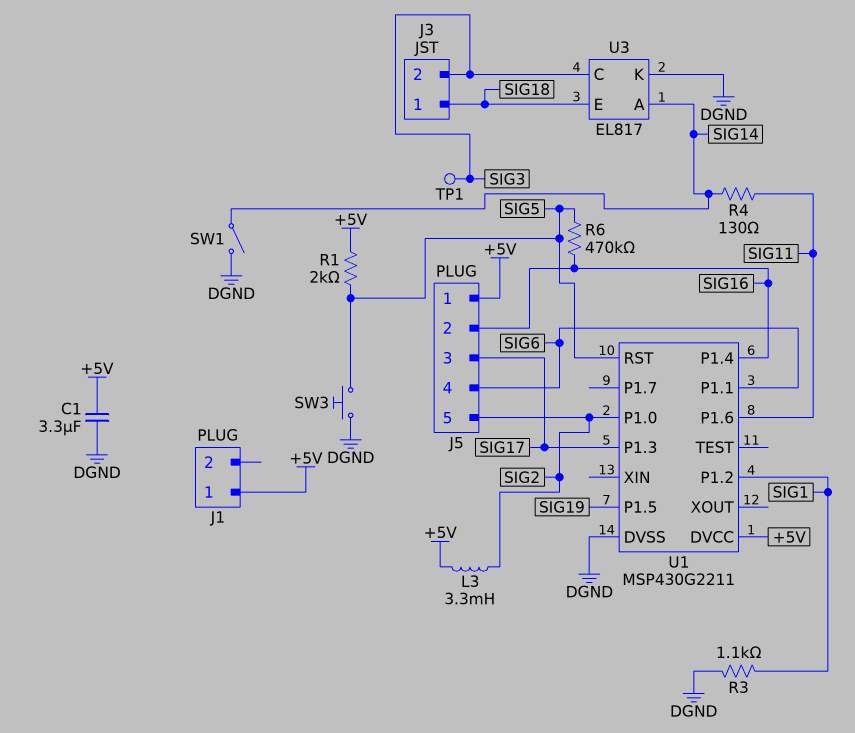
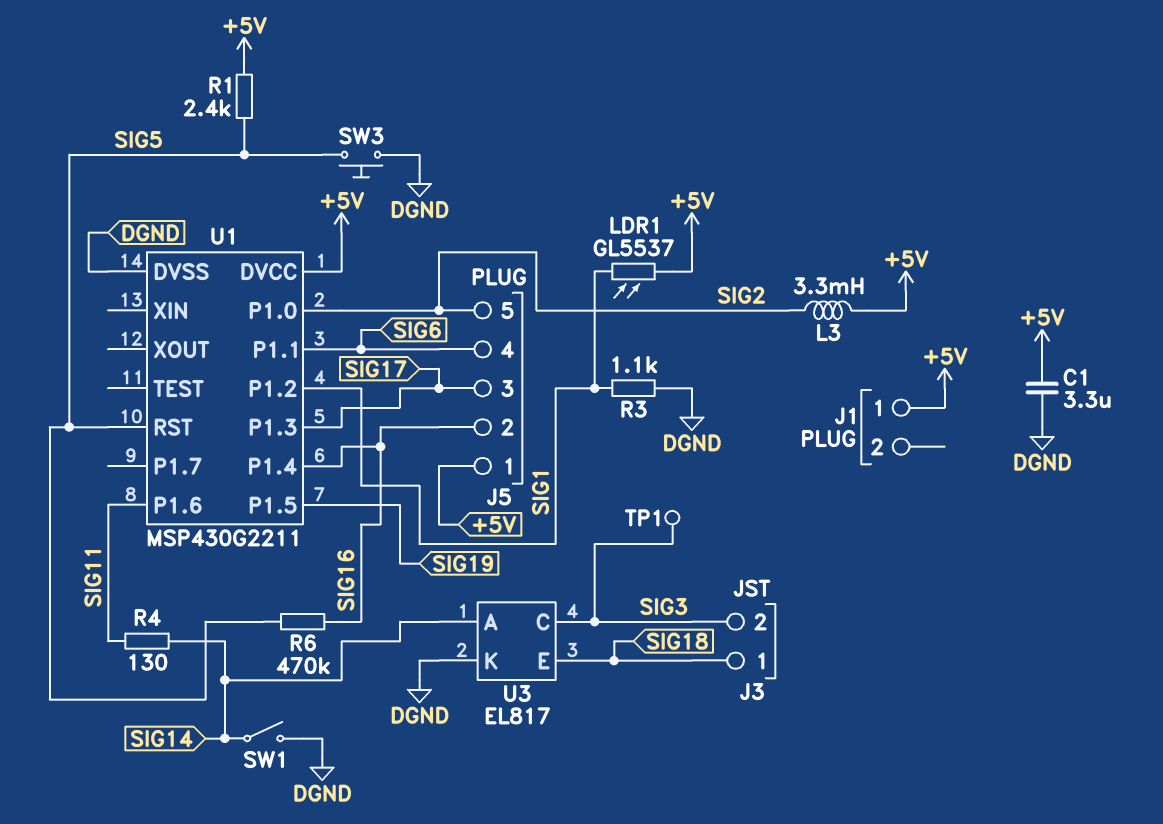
LDR1: none -> GL5537 (+5V, SIG1)
R1: 2k (+5V, SIG5) -> 2.4k (+5V, SIG5)

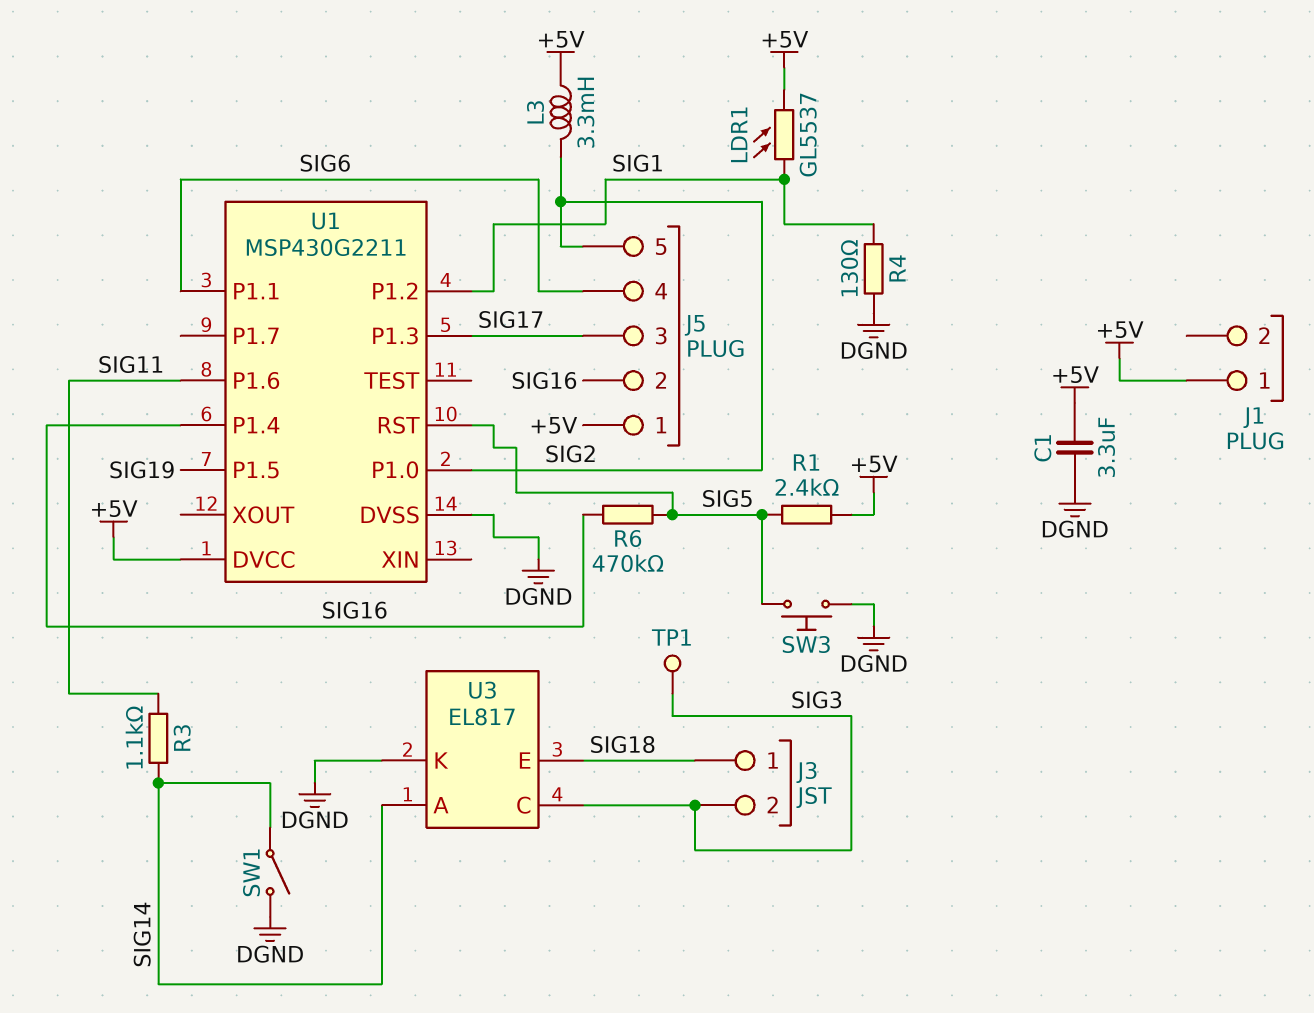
R3: 1.1k (DGND, SIG1) -> 1.1k (SIG11, SIG14)
R4: 130 (SIG11, SIG14) -> 130 (DGND, SIG1)

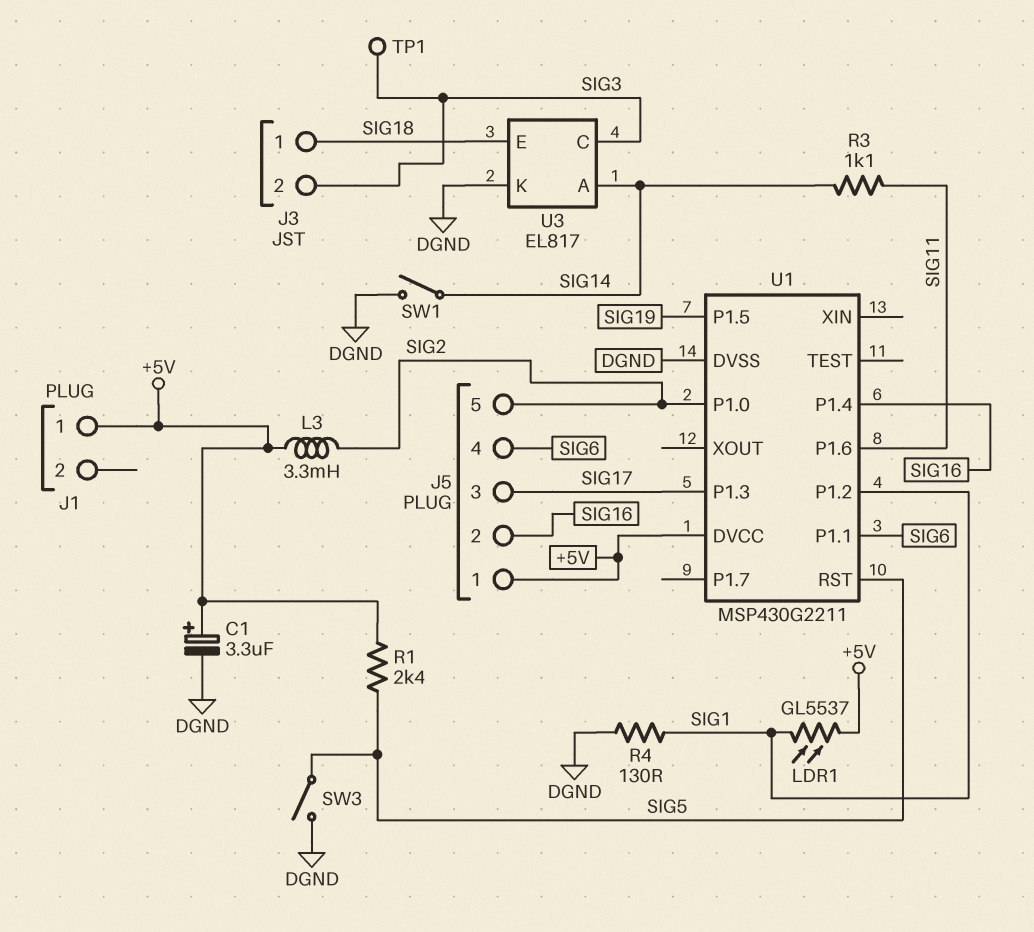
C1: 3.3uF (+5V, DGND) -> 3.3uF (plus +5V, minus DGND)
R6: 470k (SIG5, SIG16) -> none
SW3: button (DGND, SIG5) -> switch (DGND, SIG5)

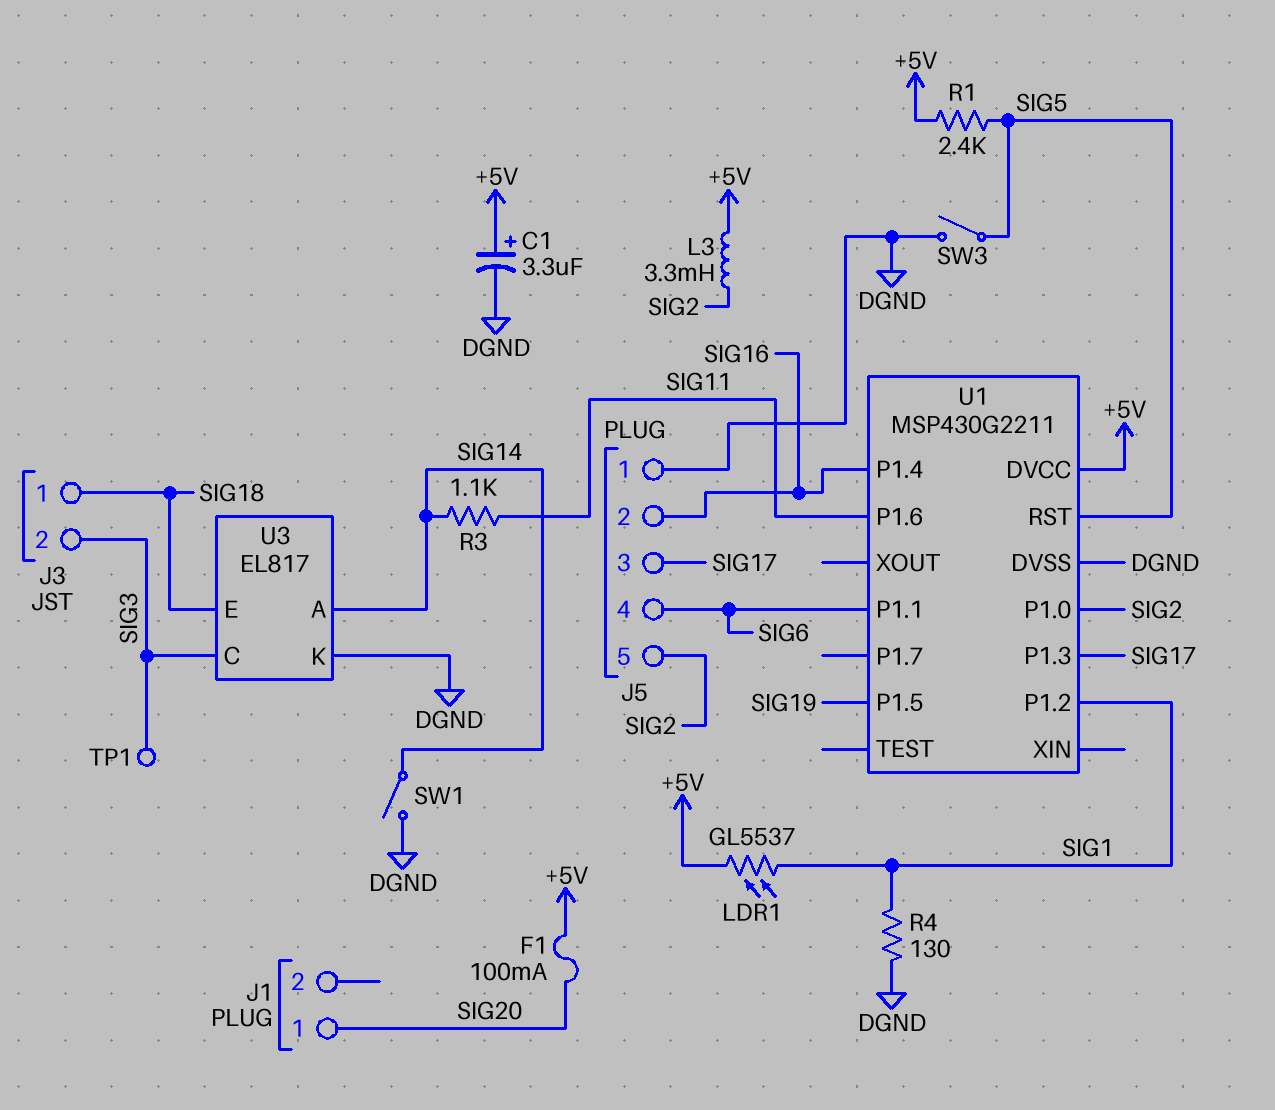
F1: none -> 100mA (+5V, SIG20)
J1 pin 1: +5V -> SIG20
J5 pin 1: +5V -> DGND

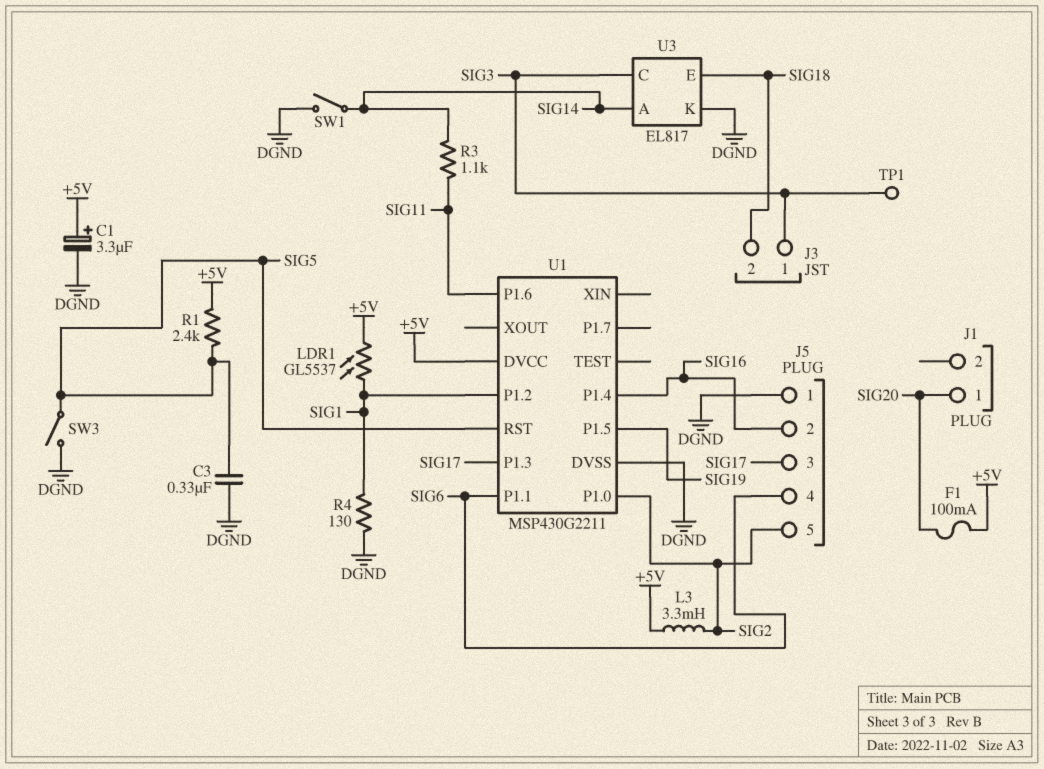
C3: none -> 330nF (DGND, SIG5)
J3 pin 1: SIG18 -> SIG3
J3 pin 2: SIG3 -> SIG18

